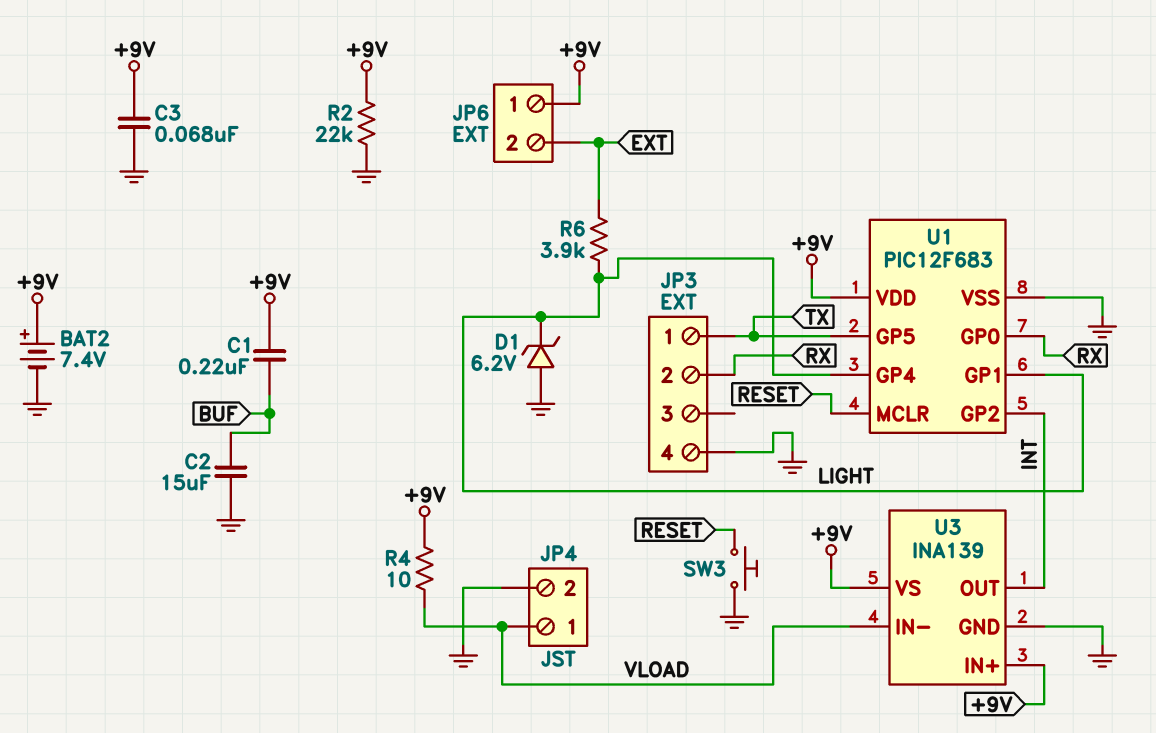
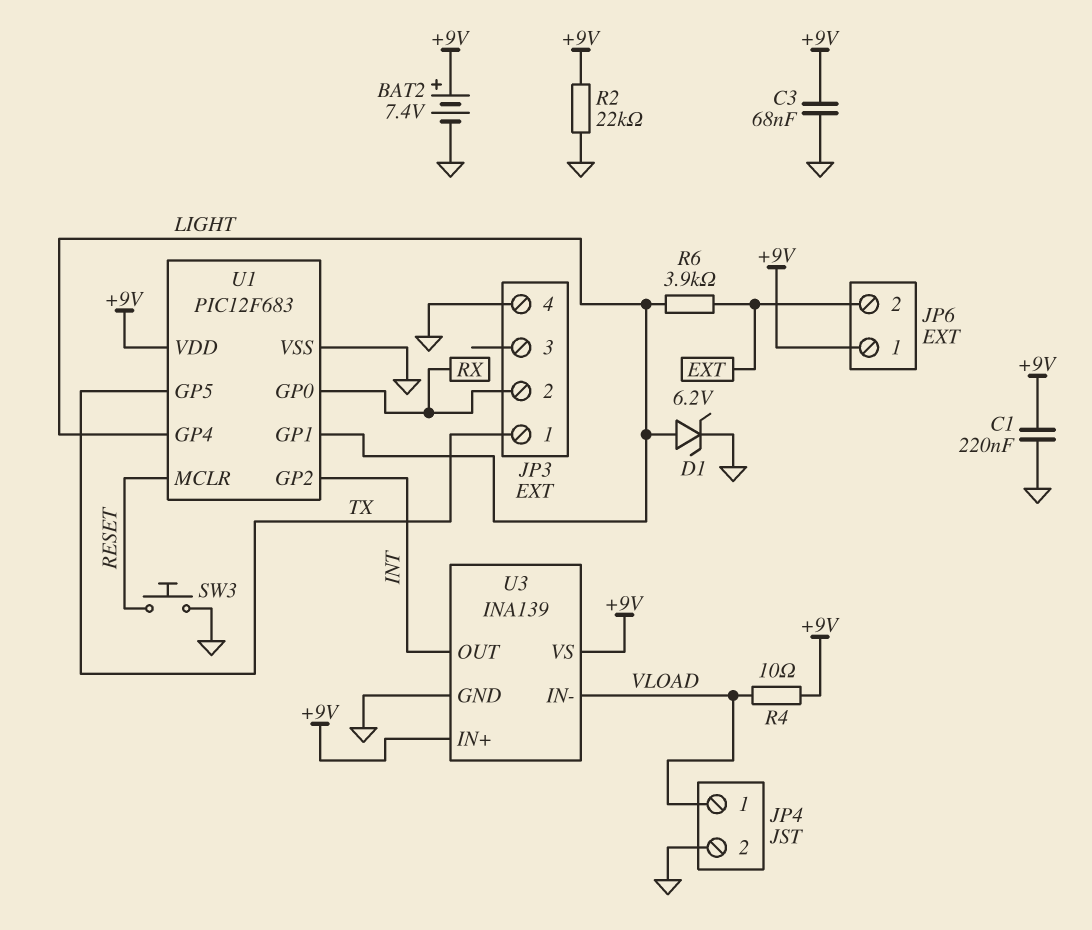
C1: 220nF (+9V, BUF) -> 220nF (+9V, GND)
C2: 15uF (BUF, GND) -> none
D1: zener 6.2V (A GND, K LIGHT) -> zener 6.2V (A LIGHT, K GND)

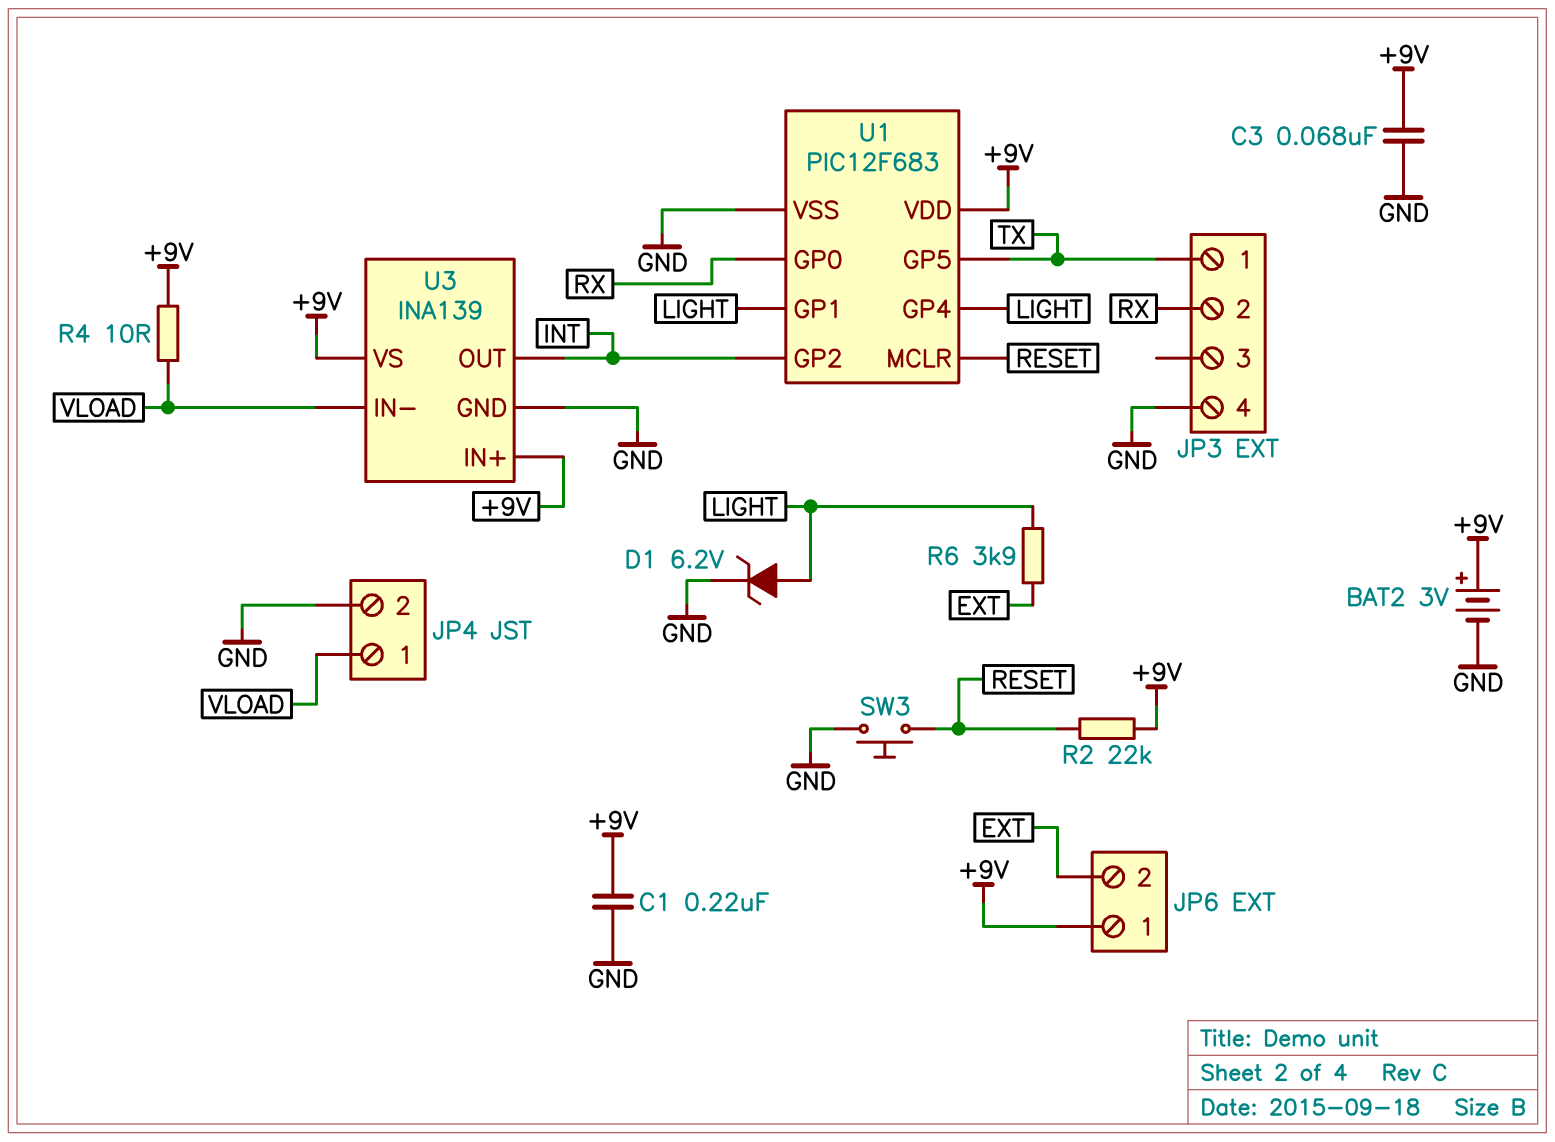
BAT2: 7.4V (plus +9V, minus GND) -> 3V (plus +9V, minus GND)
R2: 22k (+9V, GND) -> 22k (+9V, RESET)

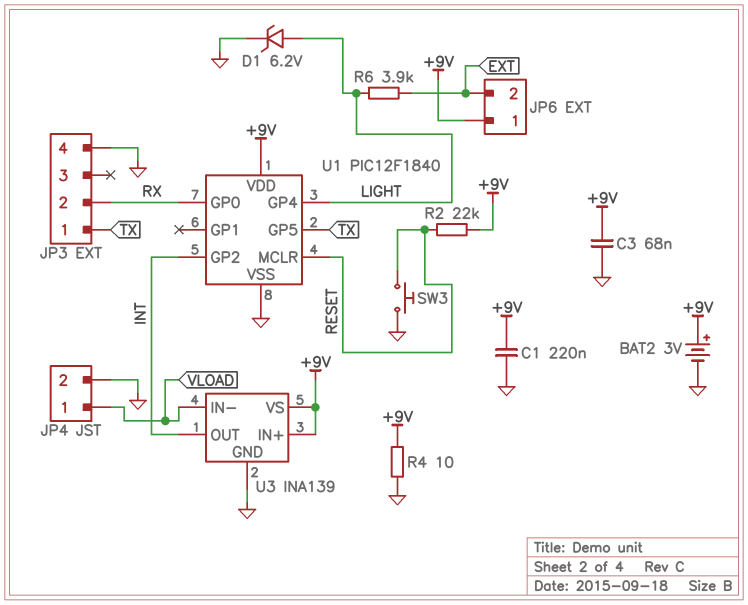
R4: 10 (+9V, VLOAD) -> 10 (+9V, GND)
U1: PIC12F683 -> PIC12F1840
U1 pin GP1: LIGHT -> none

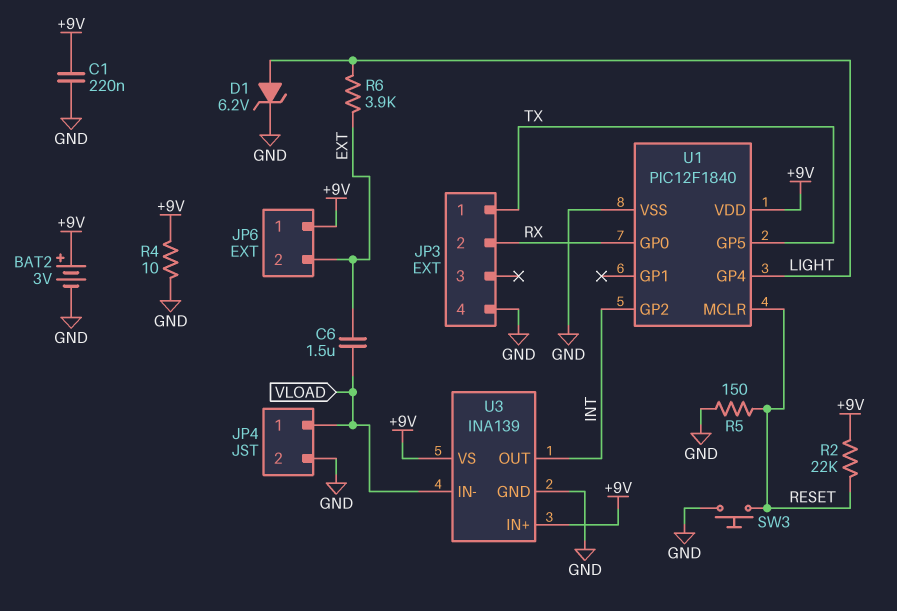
C3: 68nF (+9V, GND) -> none
C6: none -> 1.5uF (EXT, VLOAD)
R5: none -> 150 (GND, RESET)

